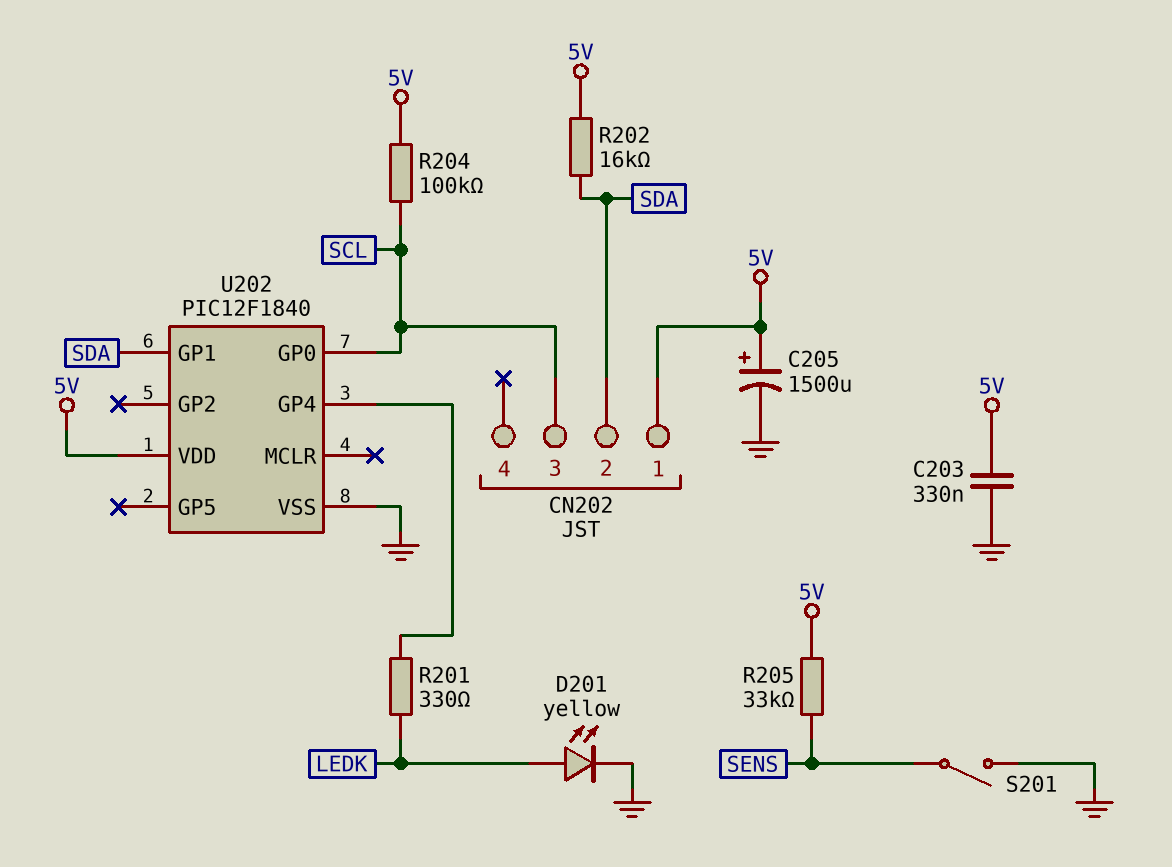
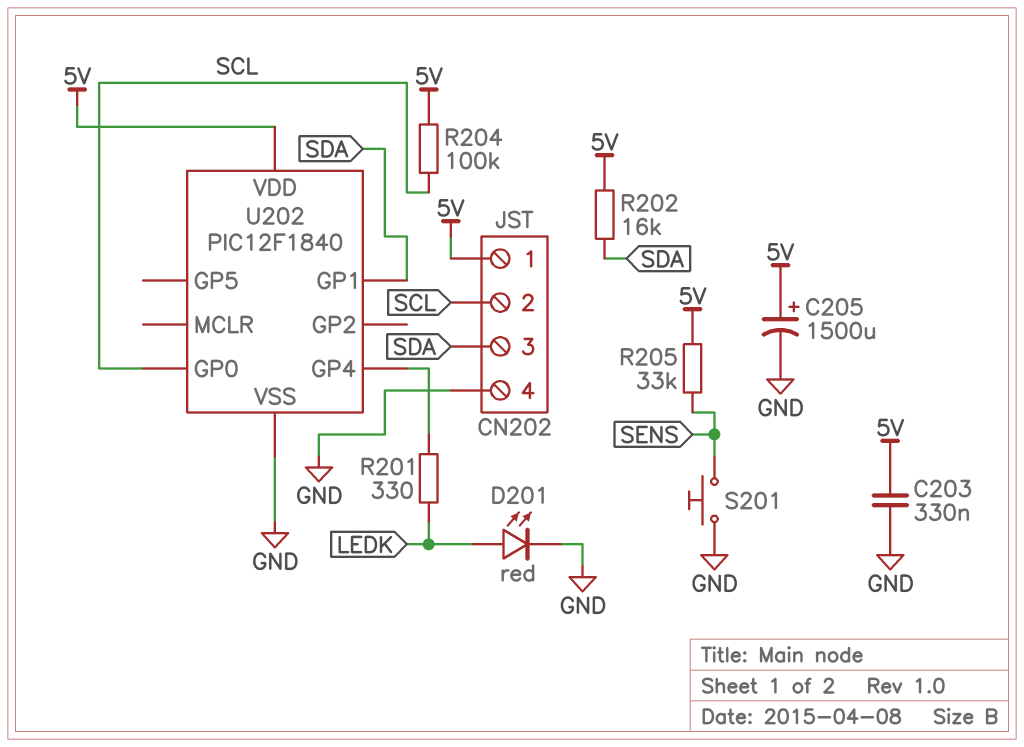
CN202 pin 2: SDA -> SCL
CN202 pin 3: SCL -> SDA
CN202 pin 4: none -> GND
D201: LED yellow (A LEDK, K GND) -> LED red (A LEDK, K GND)
S201: switch (GND, SENS) -> button (GND, SENS)

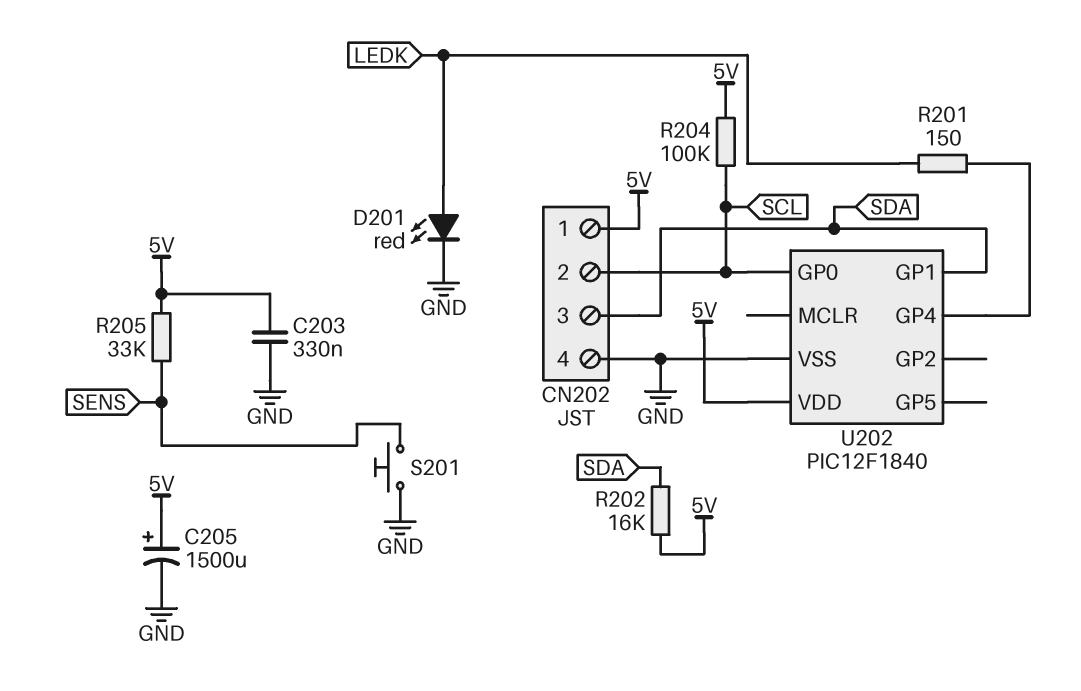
R201: 330 (LEDK, U202/GP4) -> 150 (LEDK, U202/GP4)

